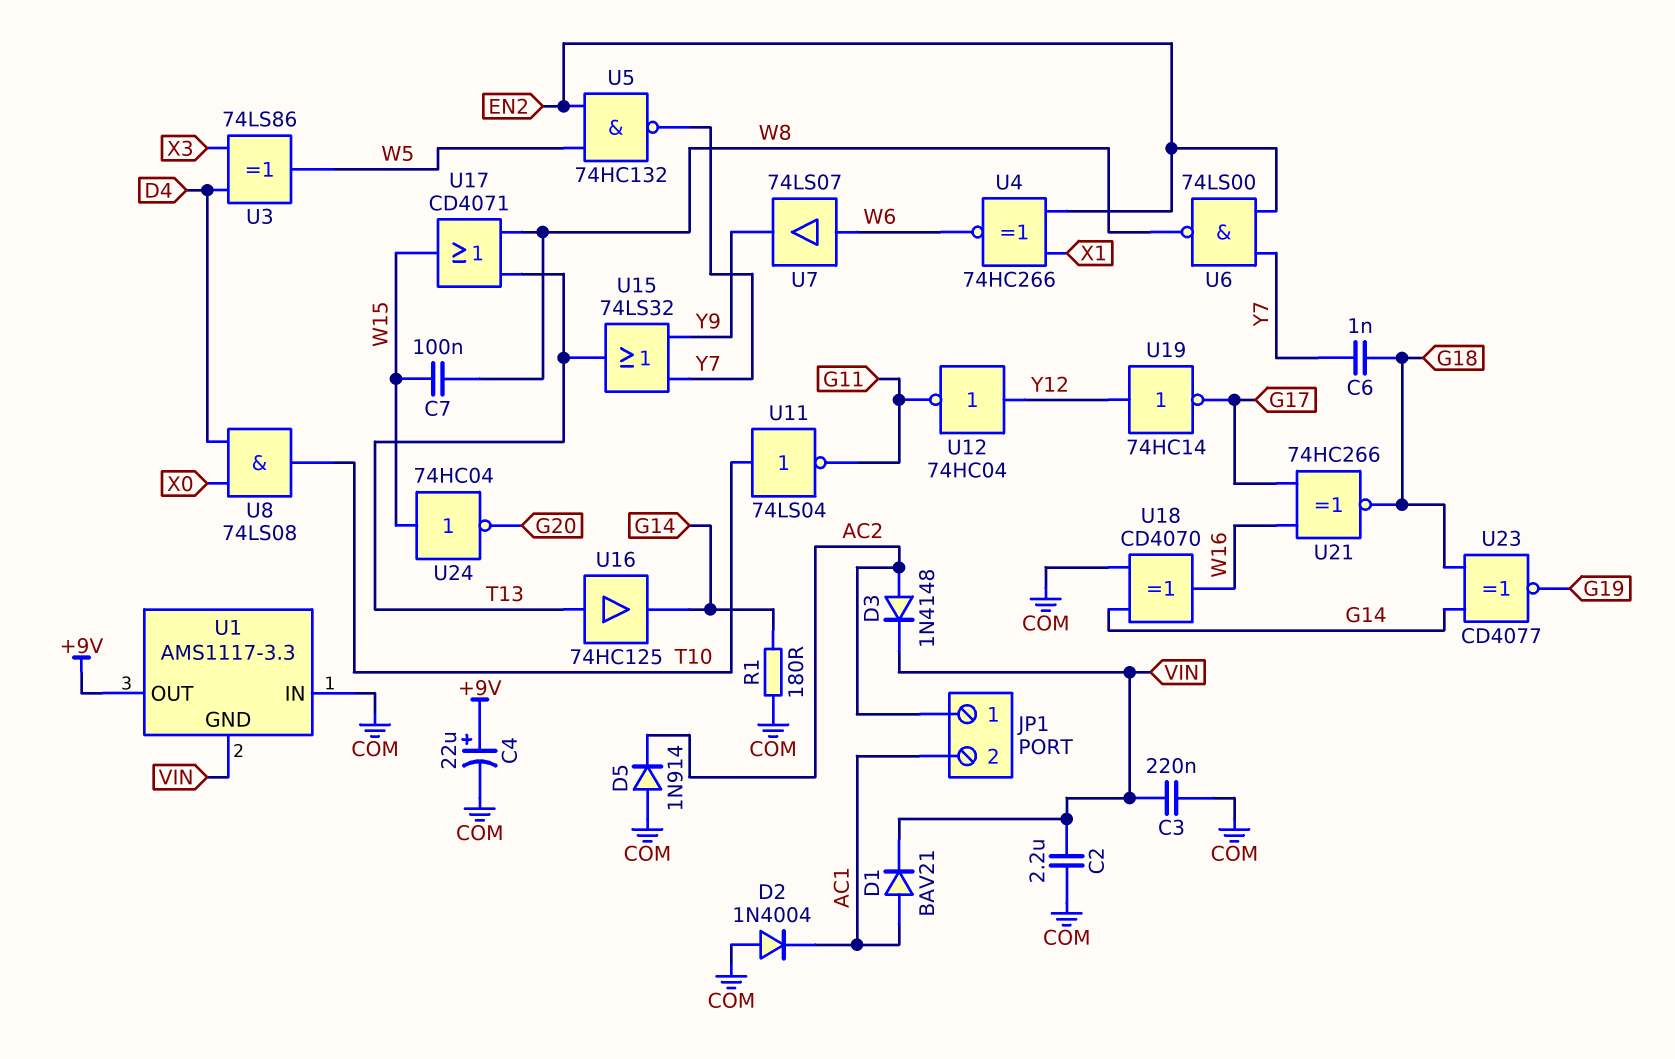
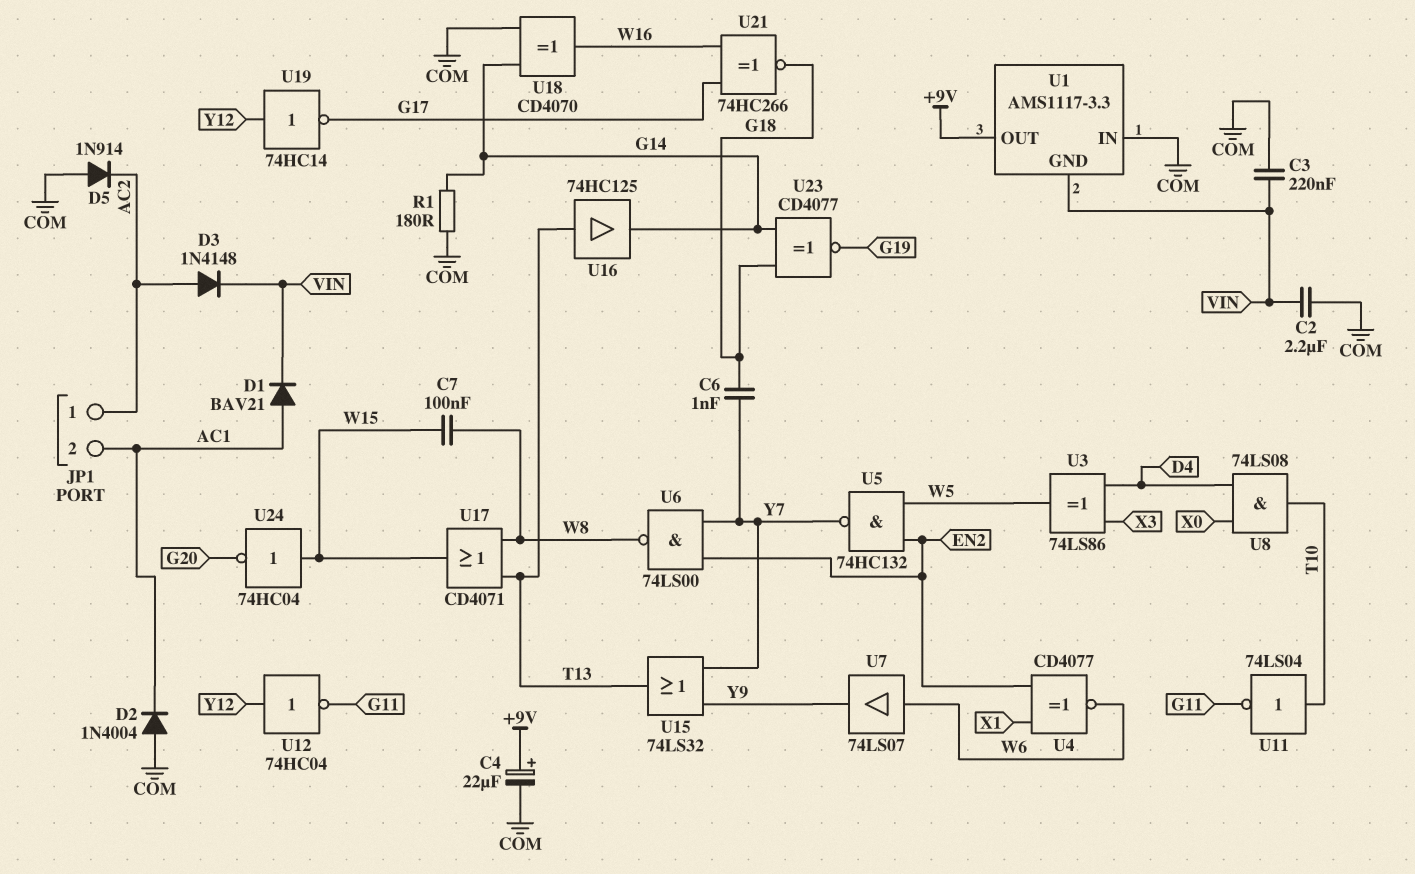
U4: XNOR 74HC266 (in EN2, in X1, out W6) -> XNOR CD4077 (in EN2, in X1, out W6)

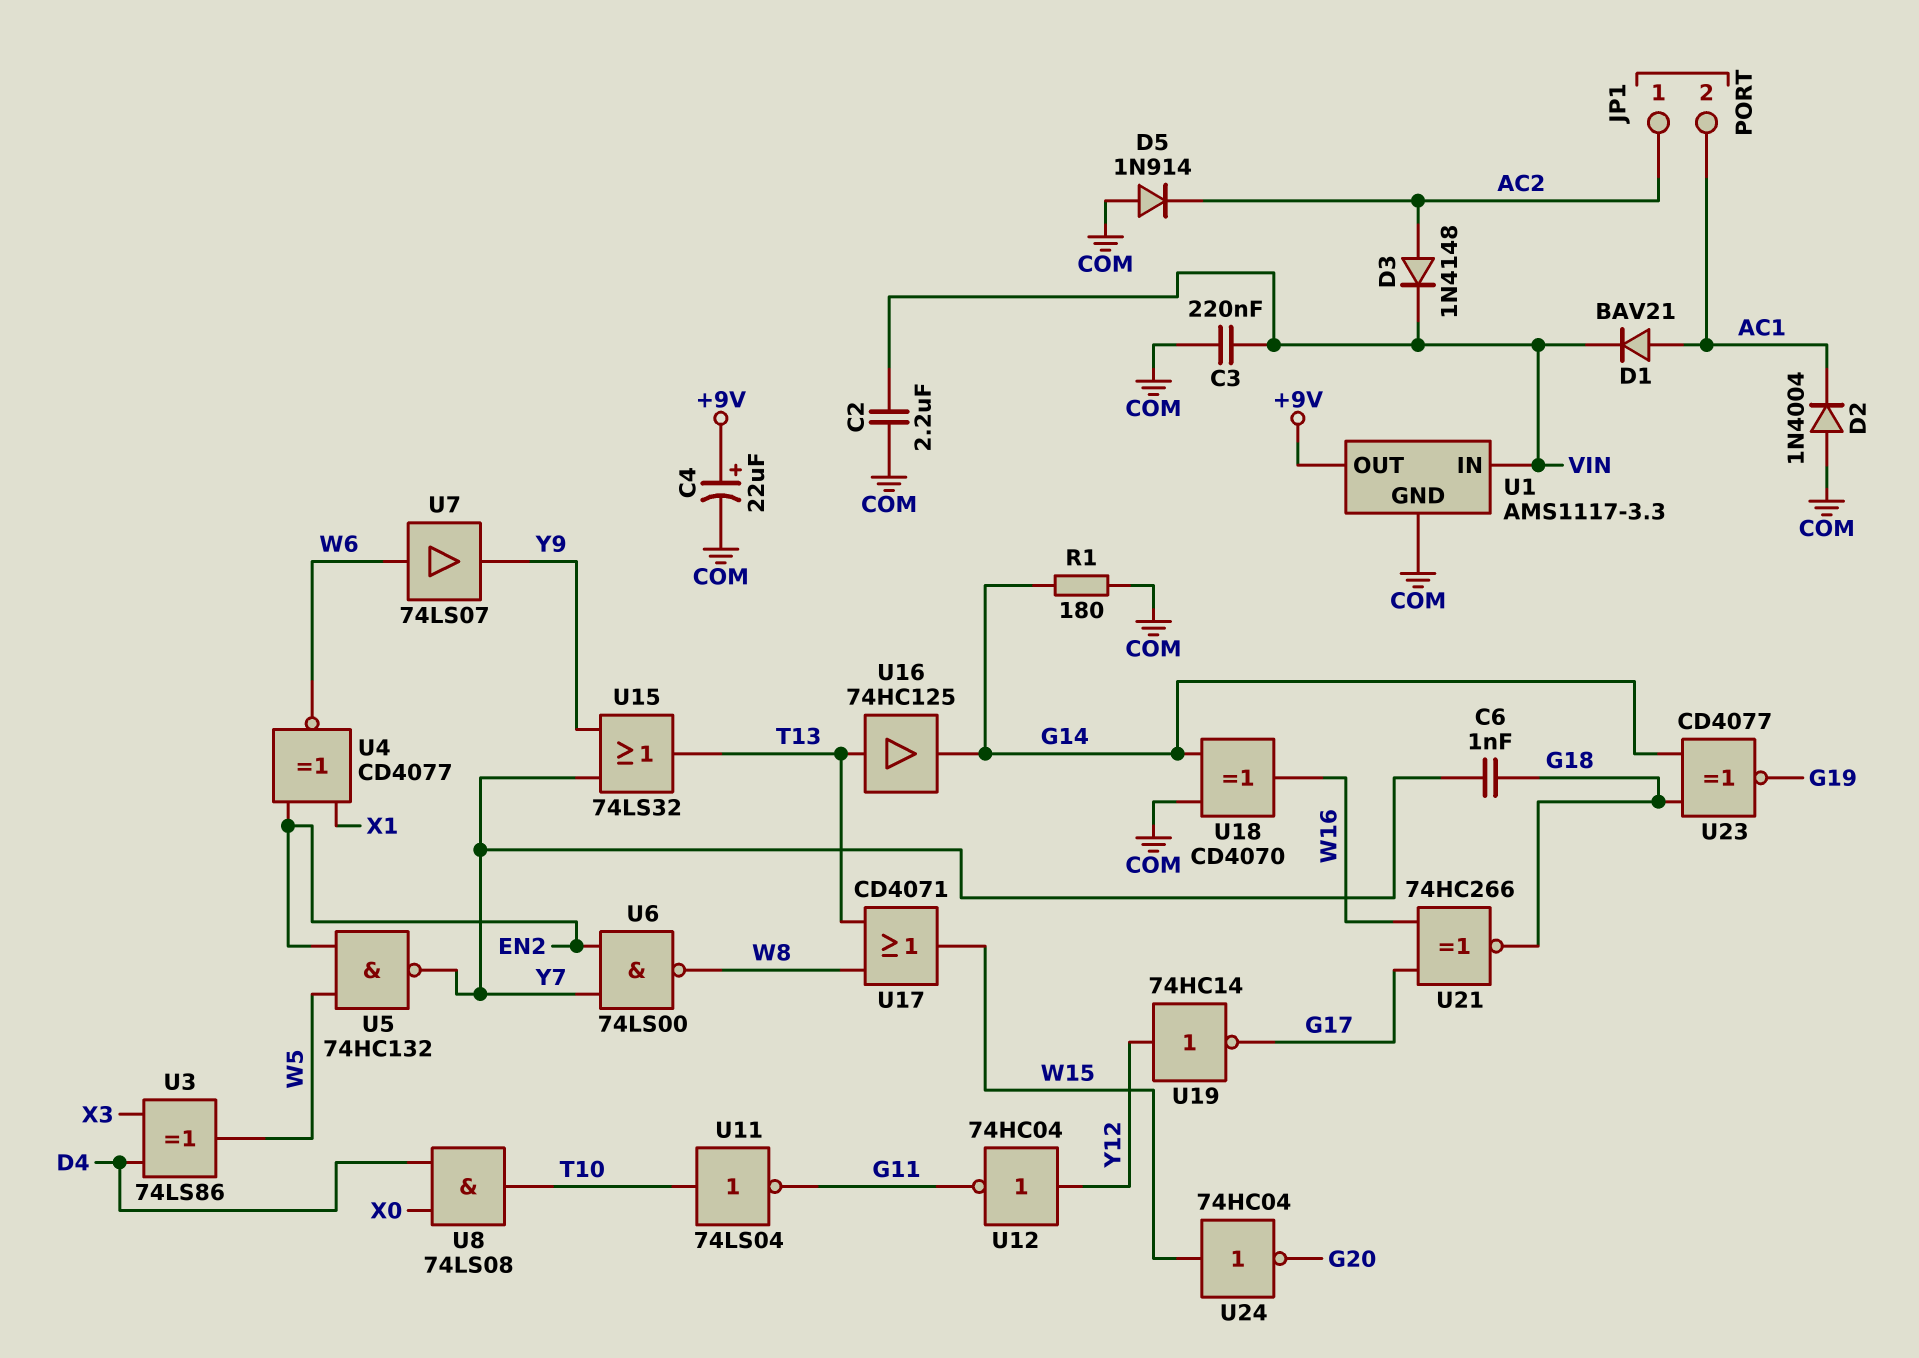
C7: 100nF (W8, W15) -> none
U1 pin GND: VIN -> COM
U1 pin IN: COM -> VIN

